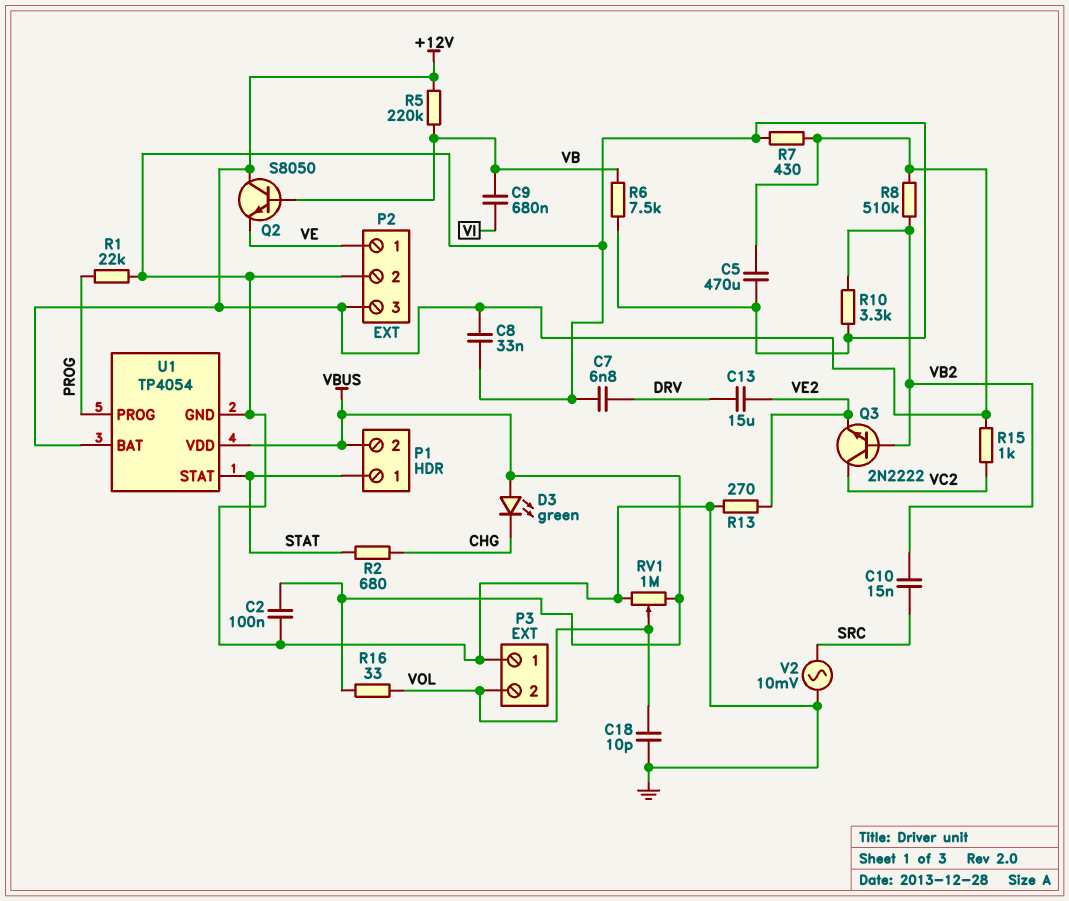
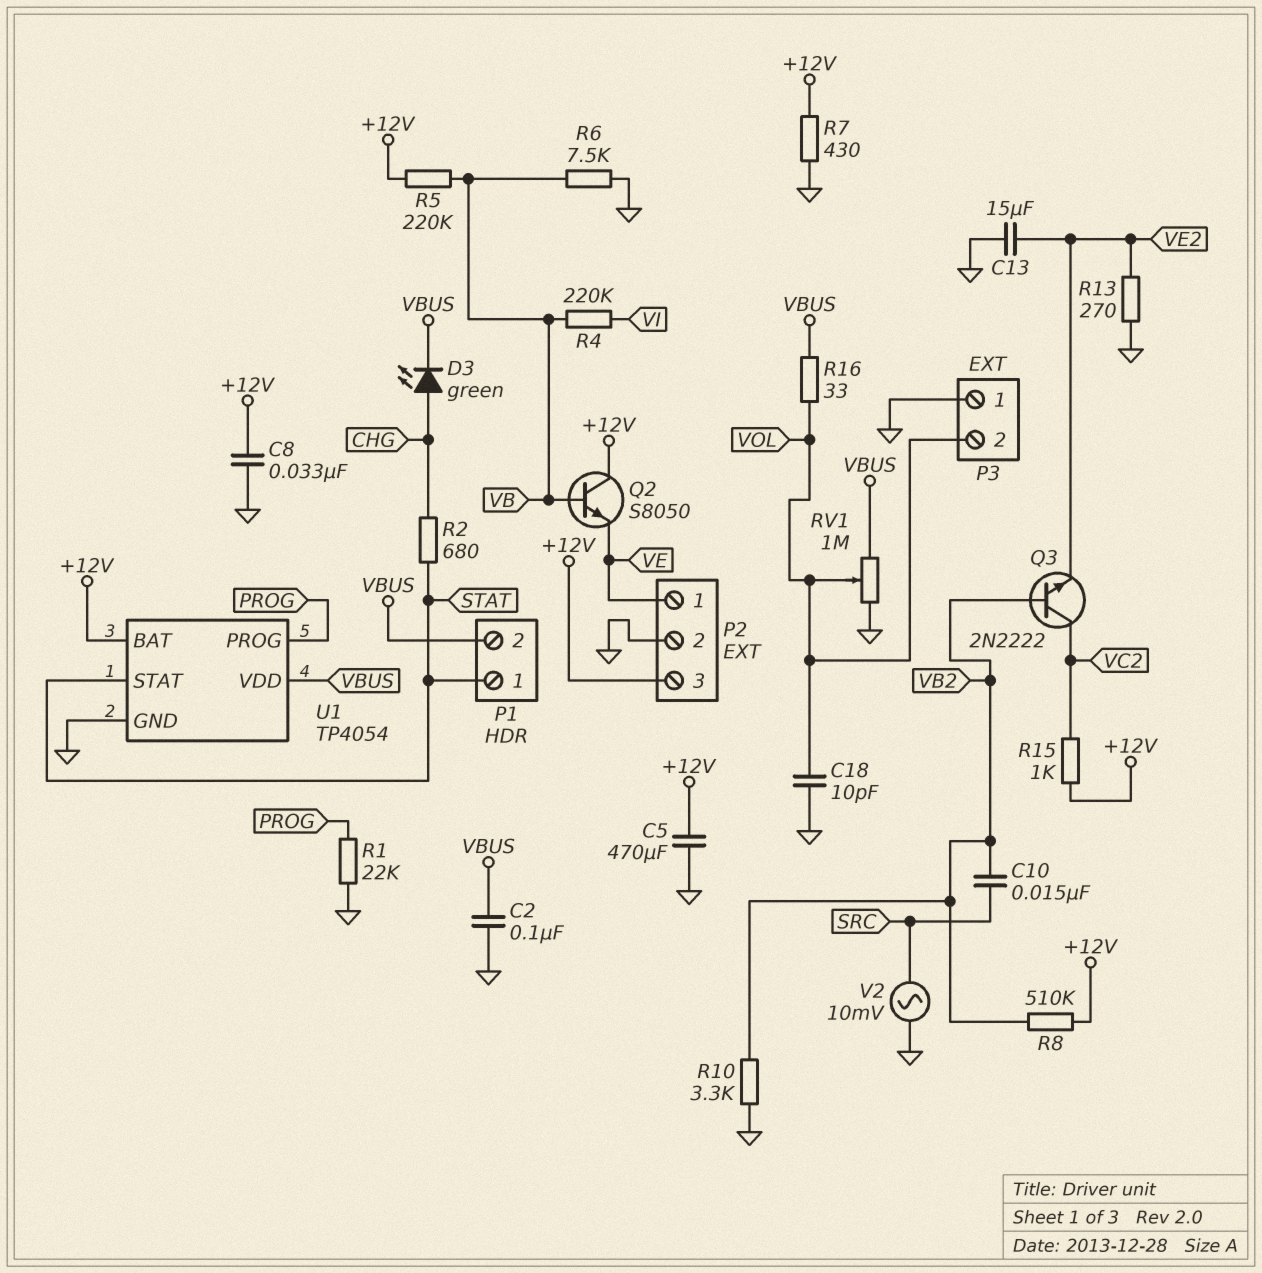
C7: 6.8nF (DRV, GND) -> none
C9: 680nF (VB, VI) -> none
C13: 15uF (DRV, VE2) -> 15uF (GND, VE2)
D3: LED green (A VBUS, K CHG) -> LED green (A CHG, K VBUS)
R4: none -> 220k (VB, VI)

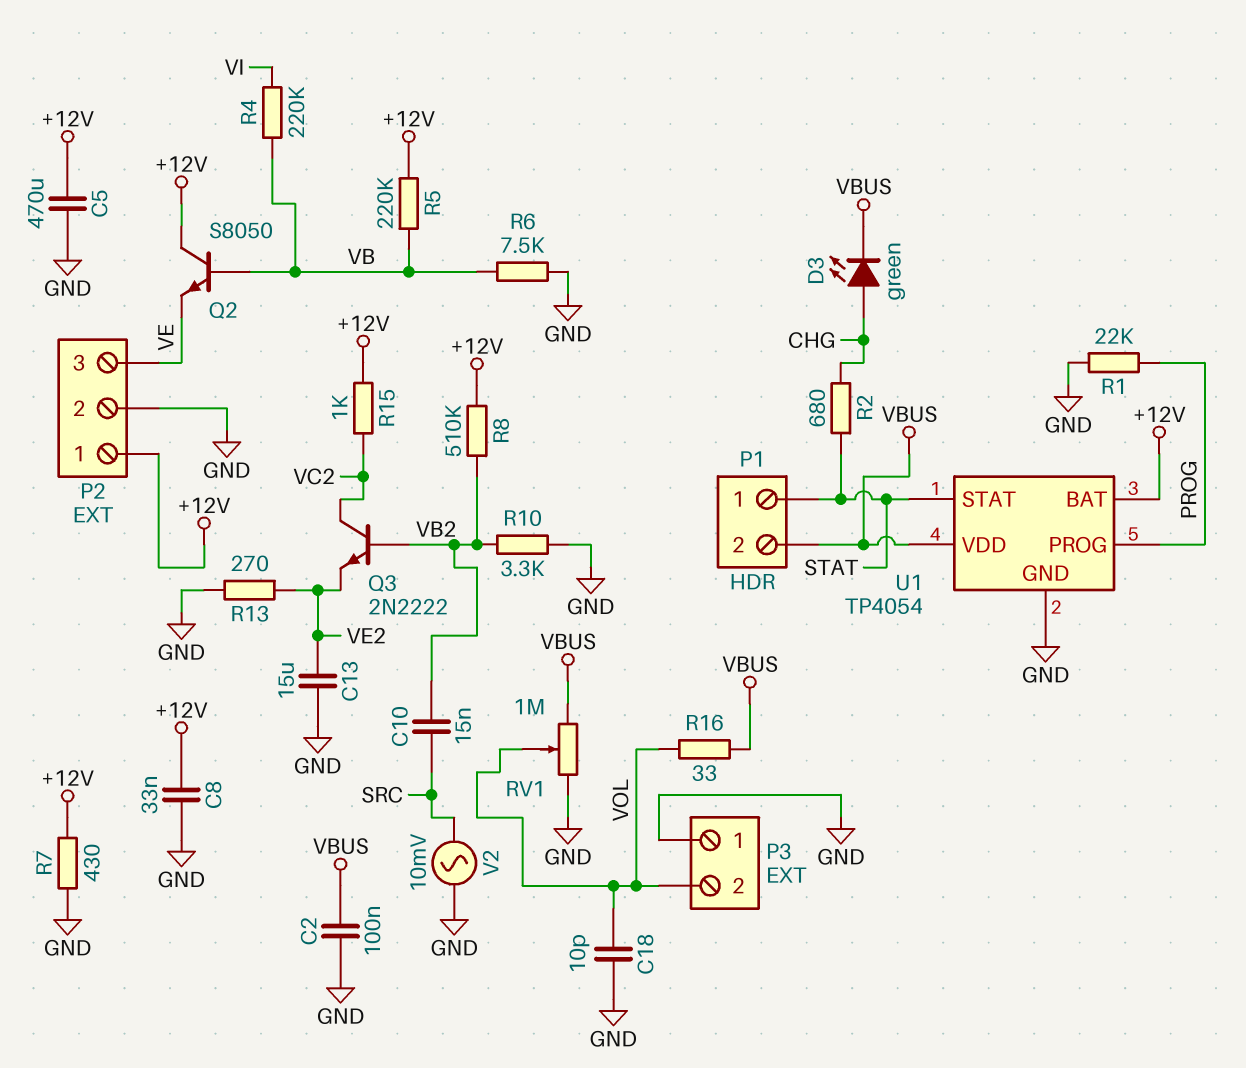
P2 pin 1: VE -> +12V
P2 pin 3: +12V -> VE

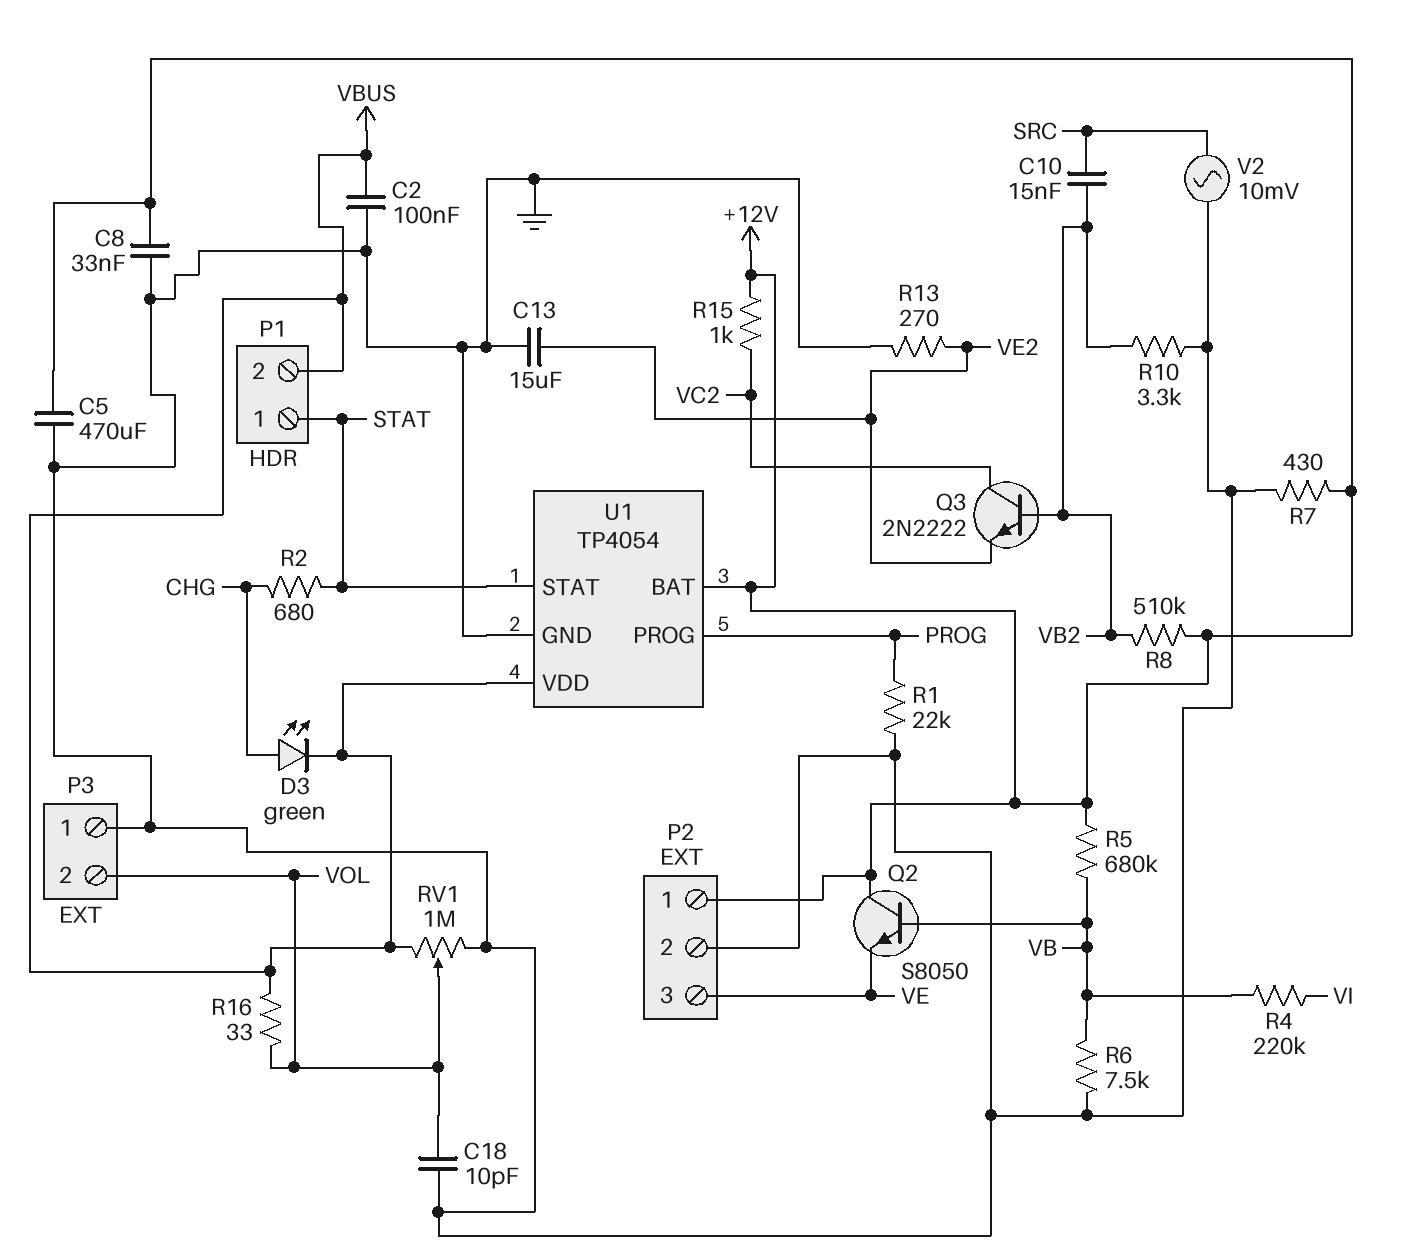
R5: 220k (+12V, VB) -> 680k (+12V, VB)

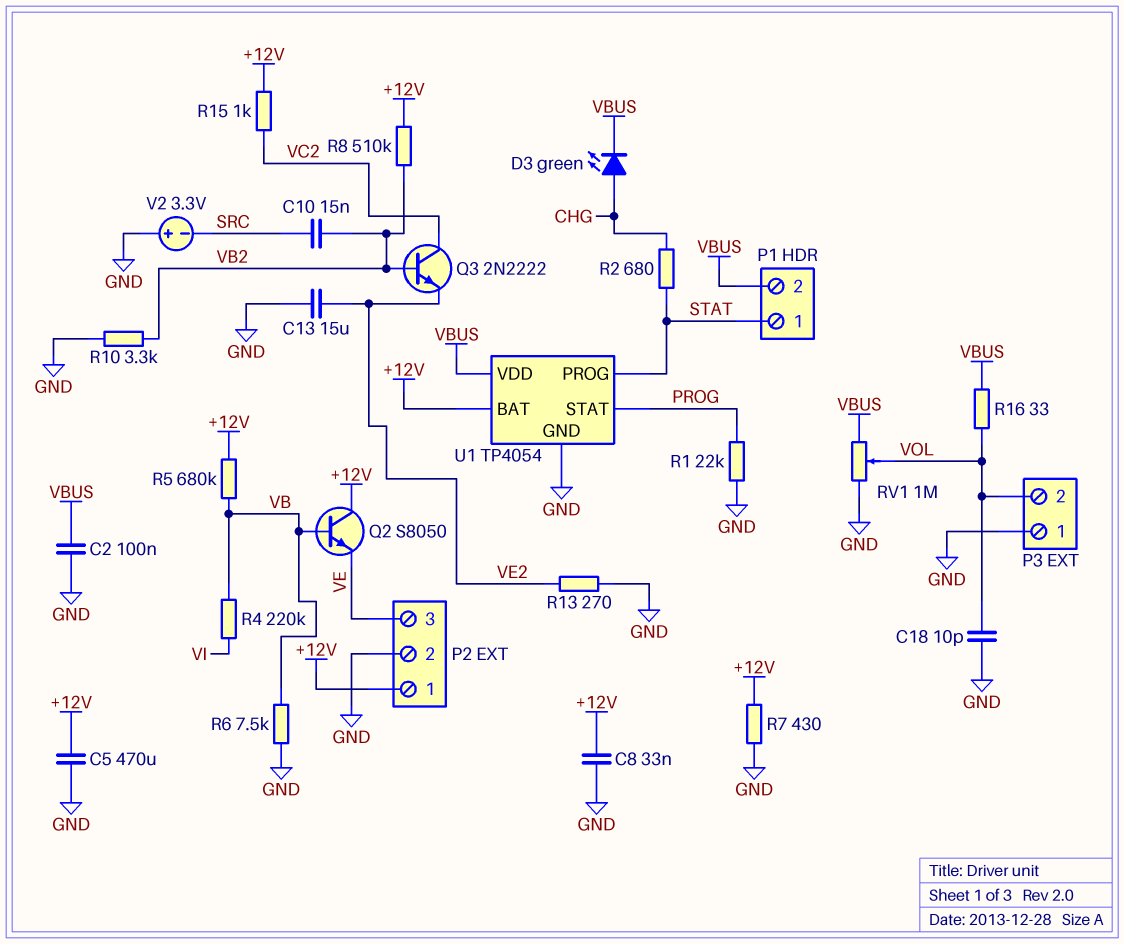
U1 pin PROG: PROG -> STAT
U1 pin STAT: STAT -> PROG
V2: AC 10mV (GND, SRC) -> 3.3V (plus GND, minus SRC)

